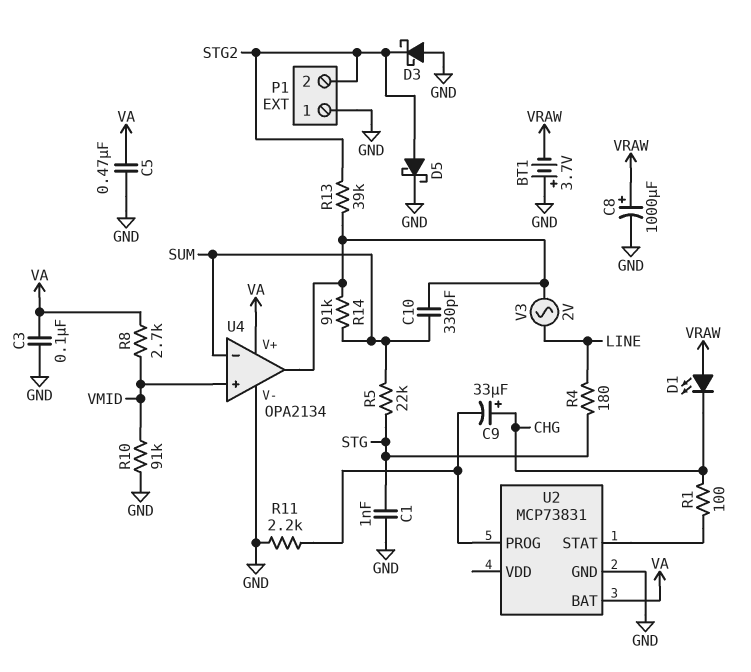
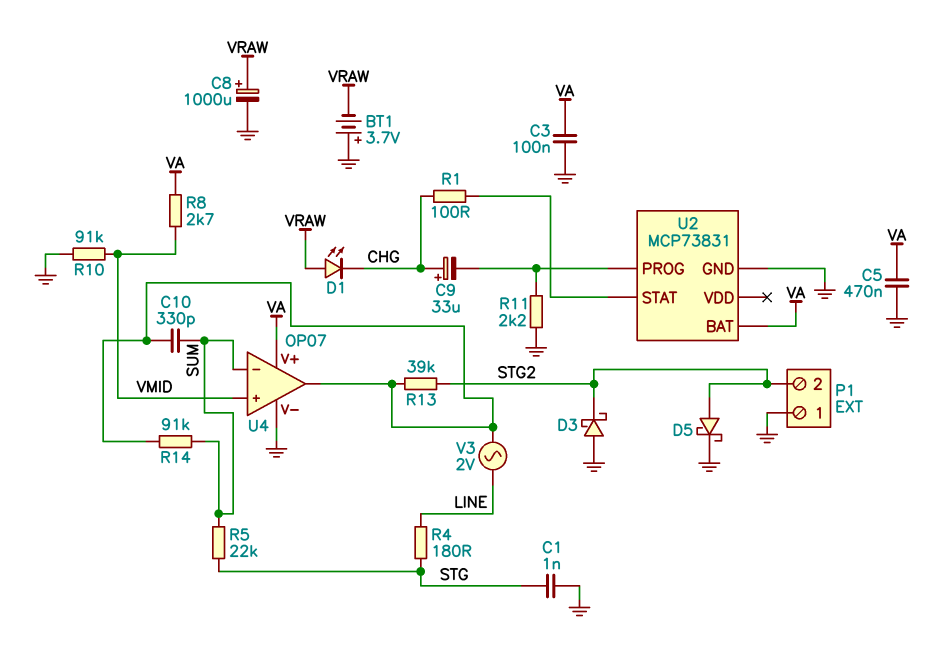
U4: OPA2134 -> OP07

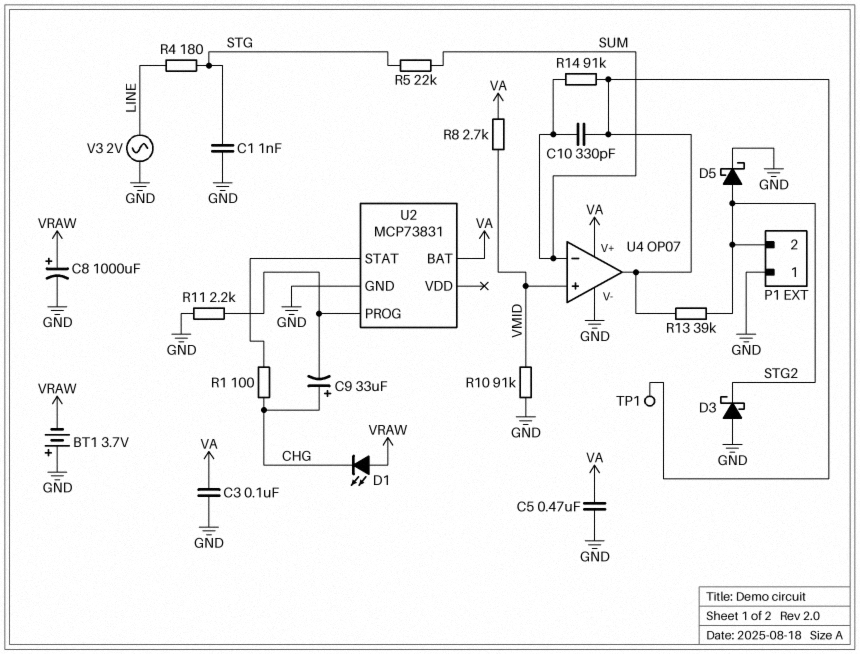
TP1: none -> test point (U4/out)
V3: AC 2V (LINE, U4/out) -> AC 2V (GND, LINE)

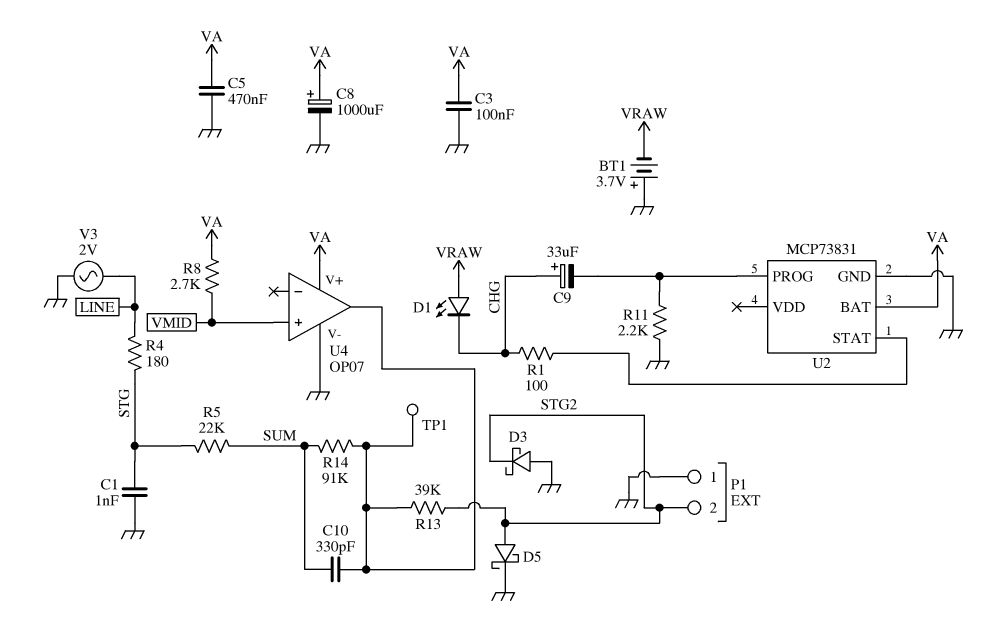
C8: 1000uF (plus VRAW, minus GND) -> 1000uF (plus VA, minus GND)
R10: 91k (GND, VMID) -> none
U4 pin in-: SUM -> none

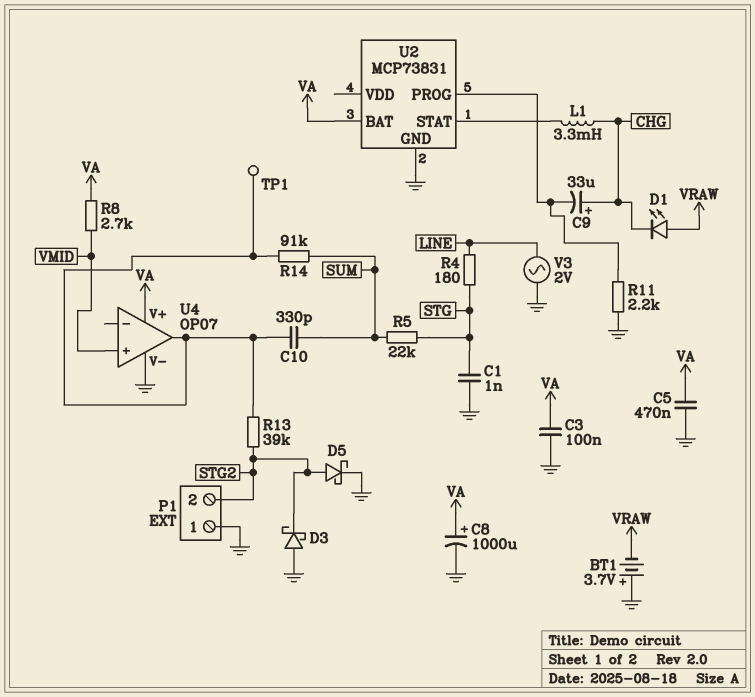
L1: none -> 3.3mH (CHG, U2/STAT)
R1: 100 (CHG, U2/STAT) -> none

